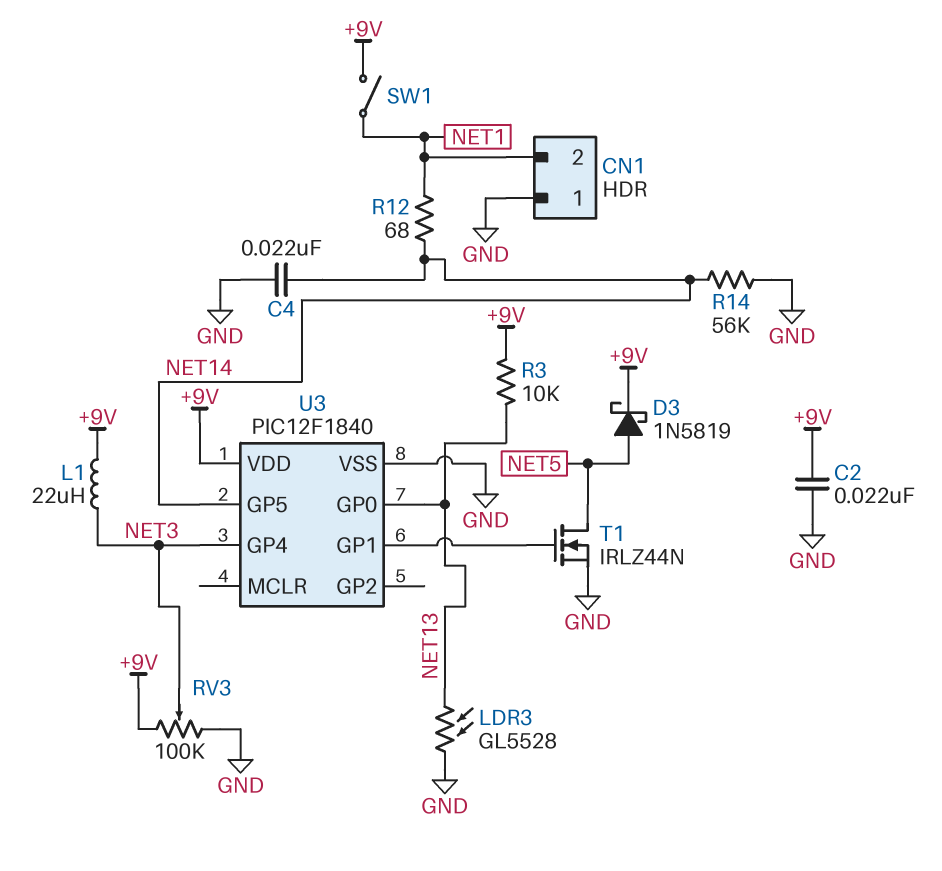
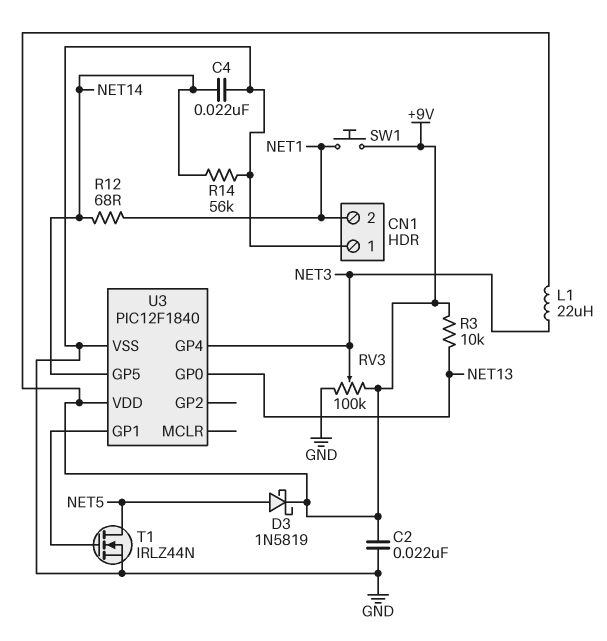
LDR3: GL5528 (GND, NET13) -> none
SW1: switch (+9V, NET1) -> button (+9V, NET1)

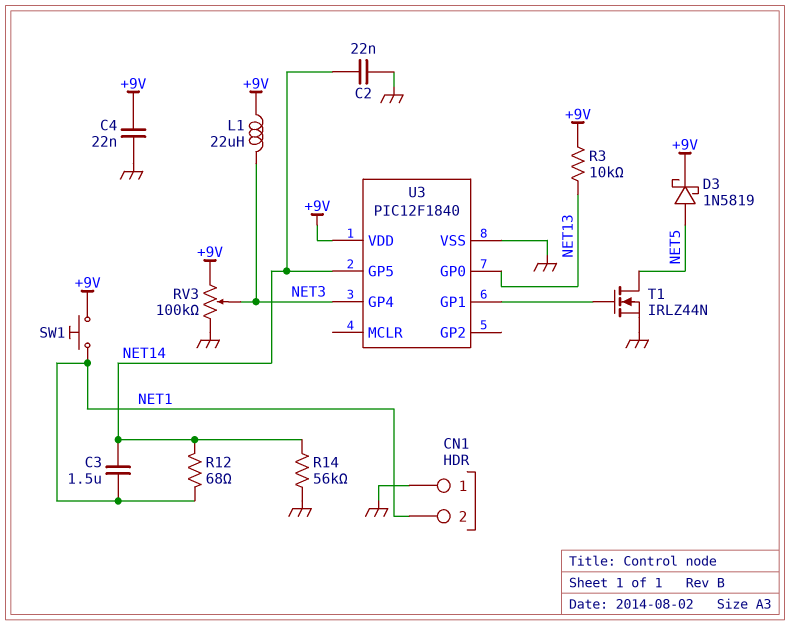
C2: 22nF (+9V, GND) -> 22nF (GND, NET14)
C3: none -> 1.5uF (NET1, NET14)
C4: 22nF (GND, NET14) -> 22nF (+9V, GND)

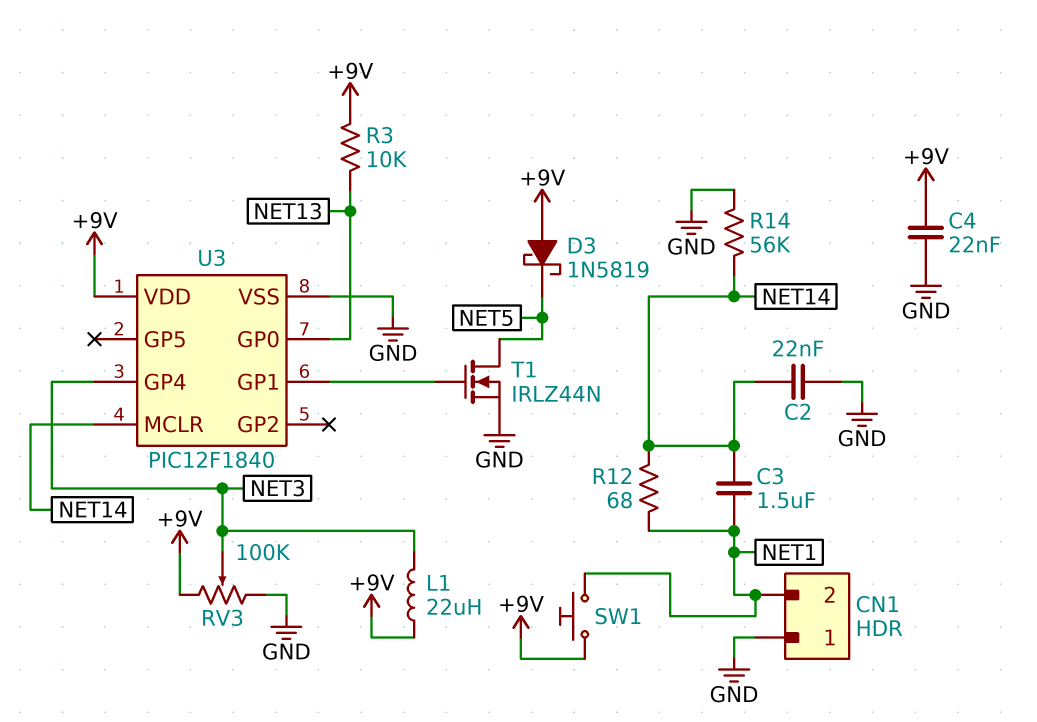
D3: schottky 1N5819 (A NET5, K +9V) -> schottky 1N5819 (A +9V, K NET5)
U3 pin GP5: NET14 -> none
U3 pin MCLR: none -> NET14

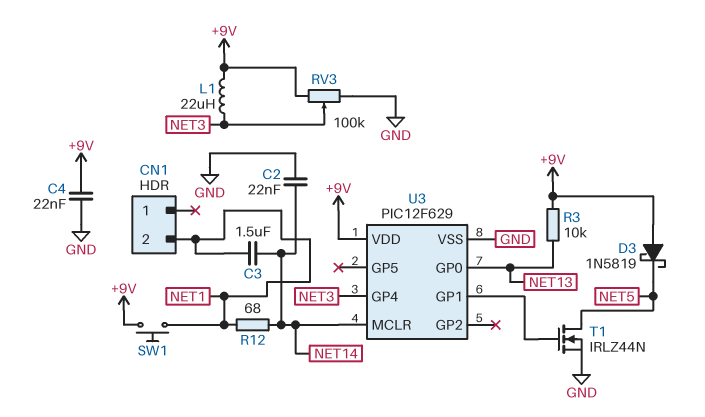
CN1 pin 1: GND -> none
R14: 56k (GND, NET14) -> none
U3: PIC12F1840 -> PIC12F629

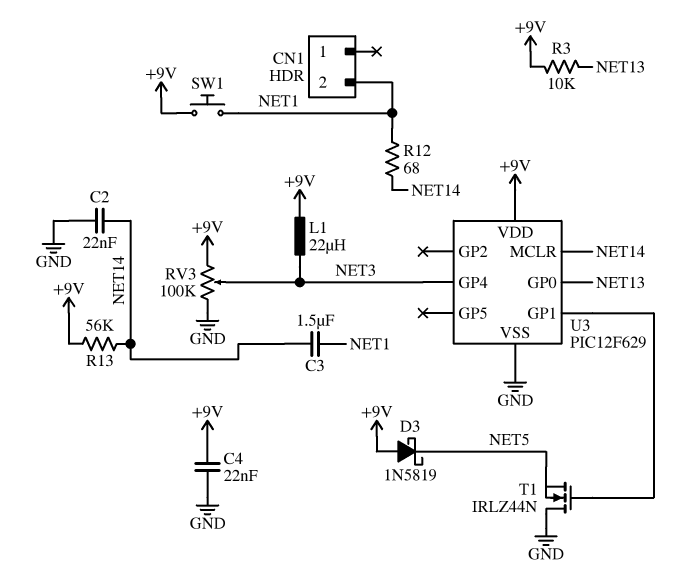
R13: none -> 56k (+9V, NET14)
T1: NMOS IRLZ44N (G U3/GP1, D NET5, S GND) -> NMOS IRLZ44N (G U3/GP1, D GND, S NET5)

